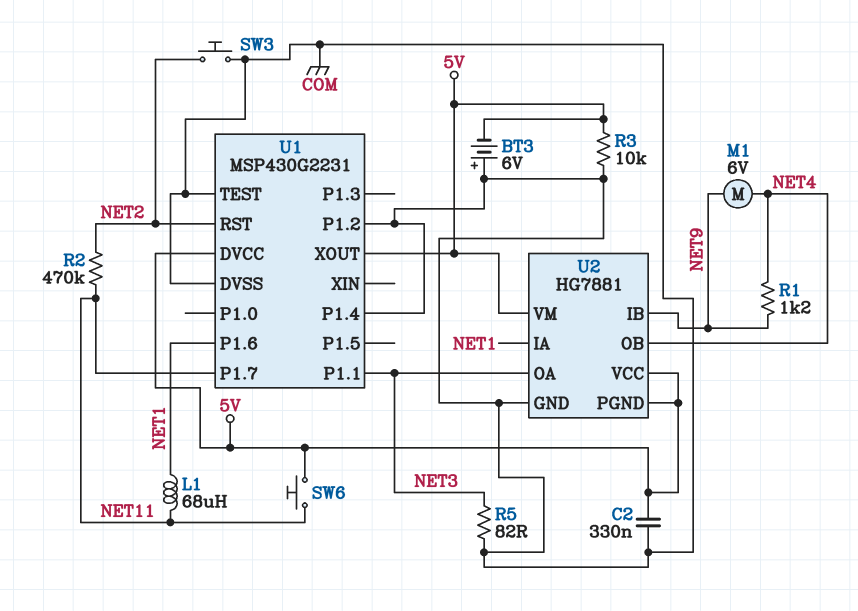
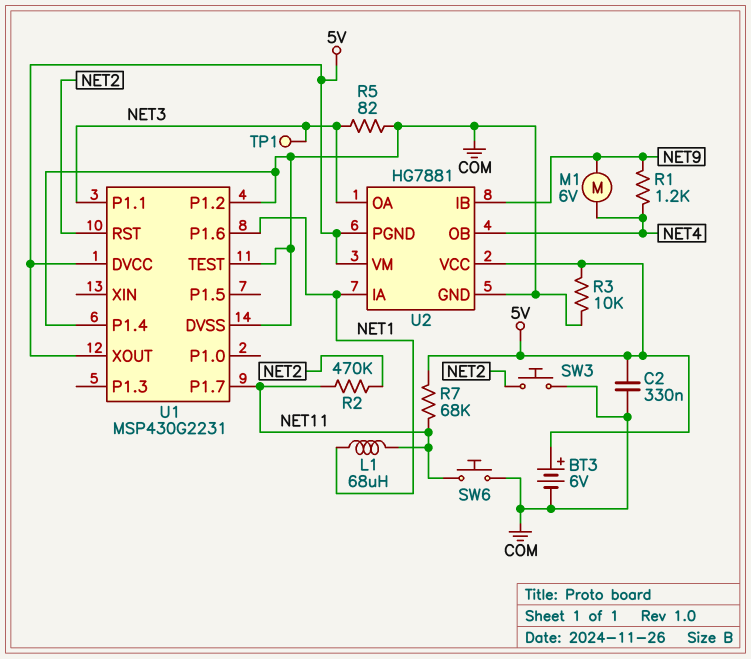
BT3: 6V (plus COM, minus 5V) -> 6V (plus 5V, minus COM)
R7: none -> 68k (5V, NET11)
SW6: button (5V, NET11) -> button (COM, NET11)
TP1: none -> test point (NET3)

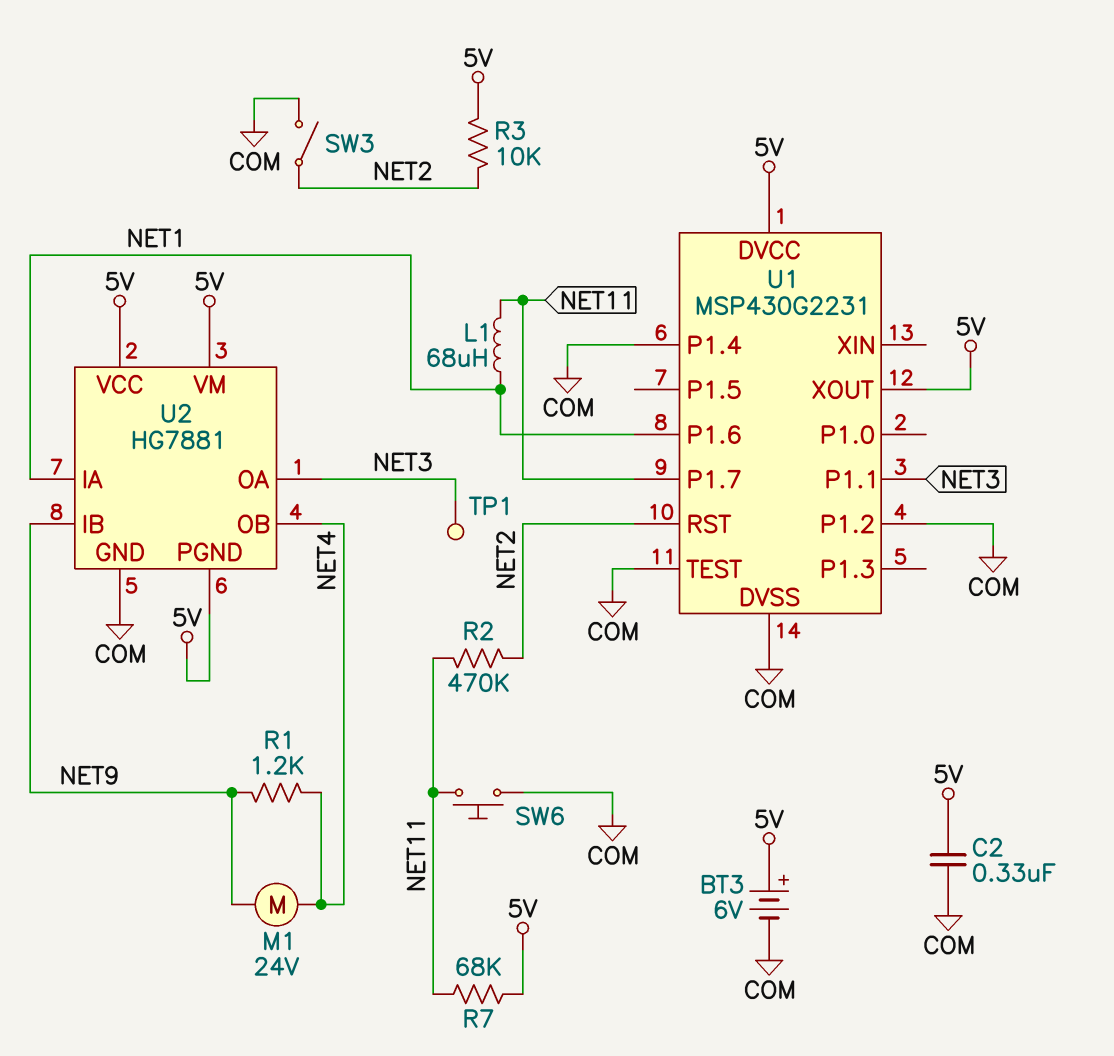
M1: motor 6V (NET4, NET9) -> motor 24V (NET4, NET9)
R3: 10k (5V, COM) -> 10k (5V, NET2)
R5: 82 (COM, NET3) -> none
SW3: button (COM, NET2) -> switch (COM, NET2)

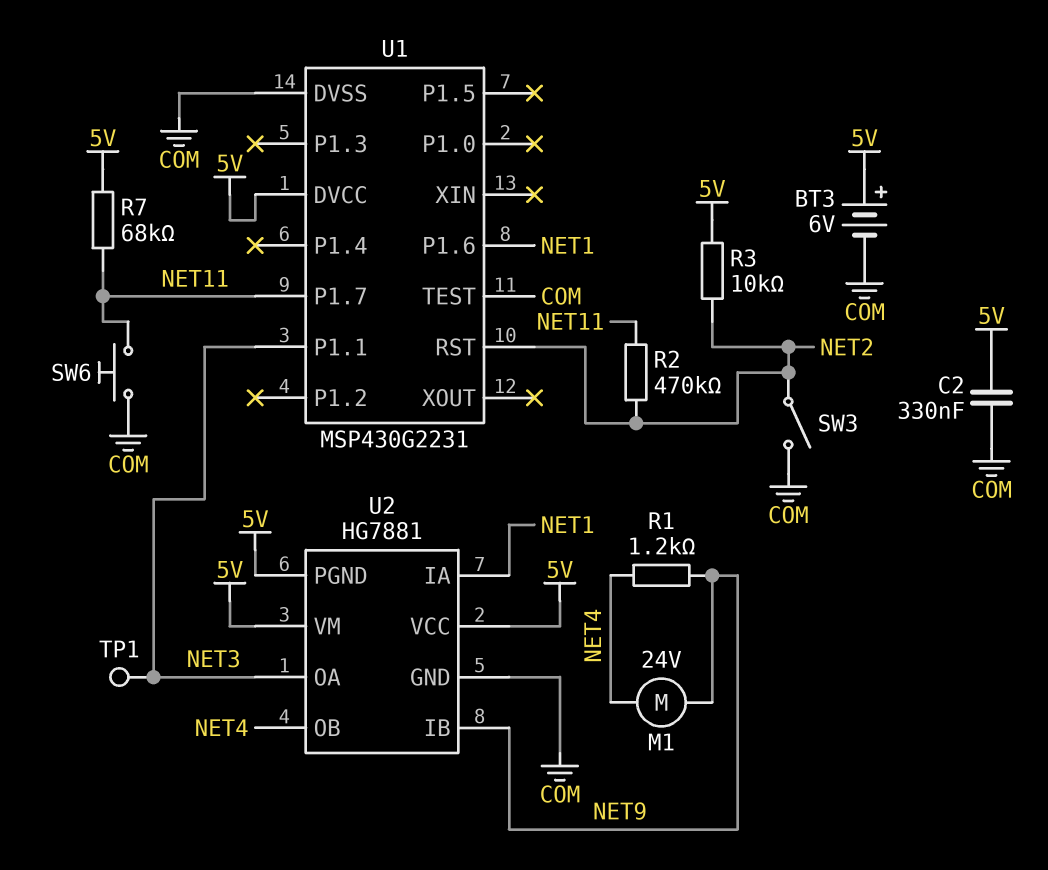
L1: 68uH (NET1, NET11) -> none
U1 pin P1.2: COM -> none
U1 pin P1.4: COM -> none
U1 pin XOUT: 5V -> none

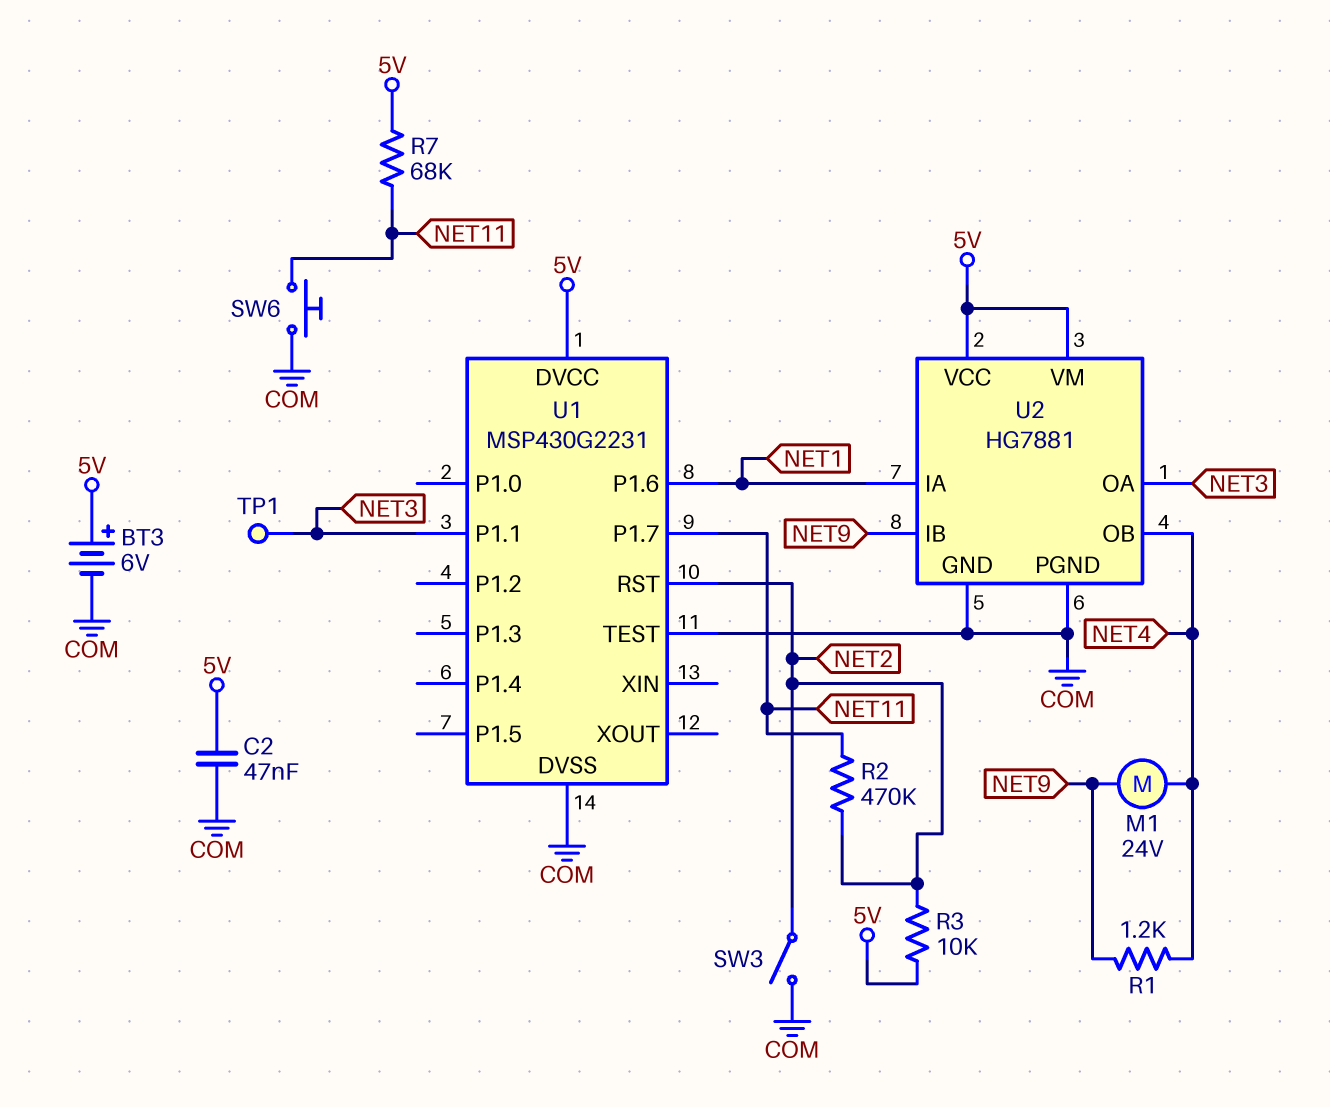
C2: 330nF (5V, COM) -> 47nF (5V, COM)
U2 pin PGND: 5V -> COM

